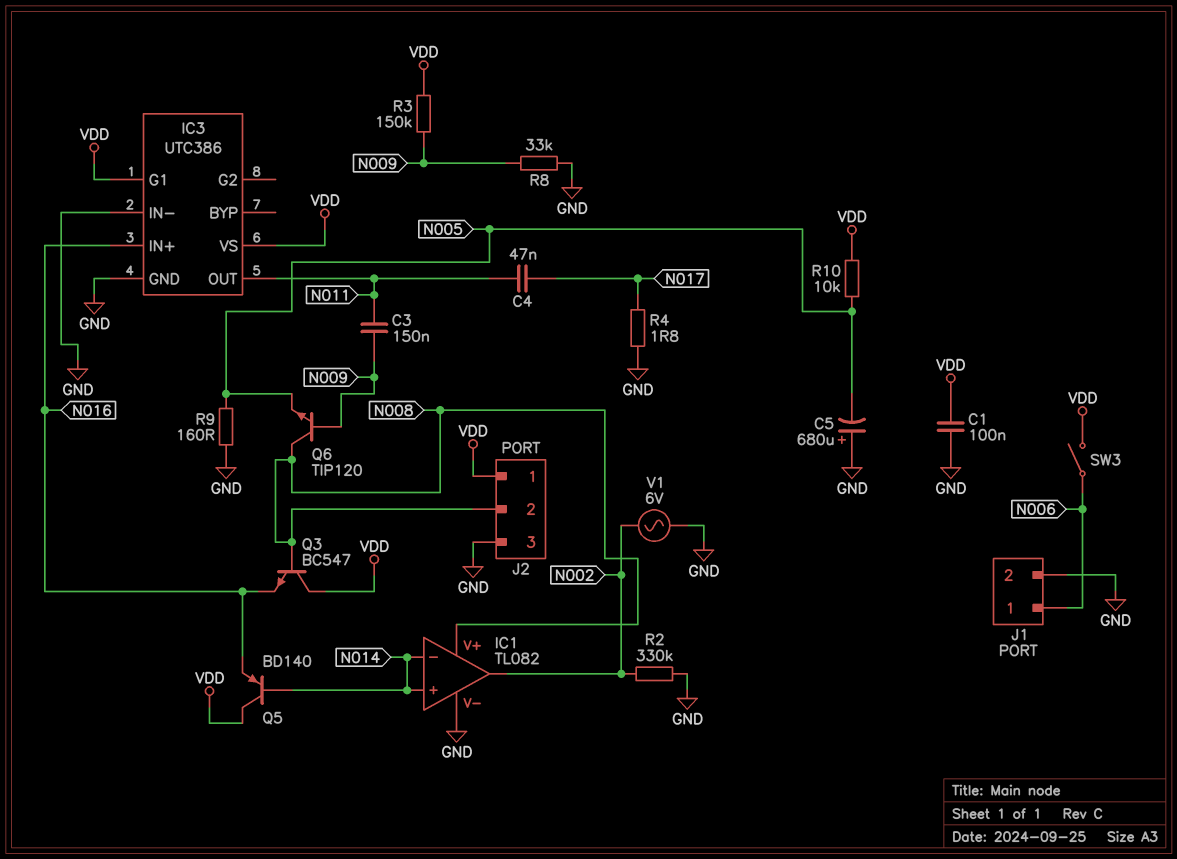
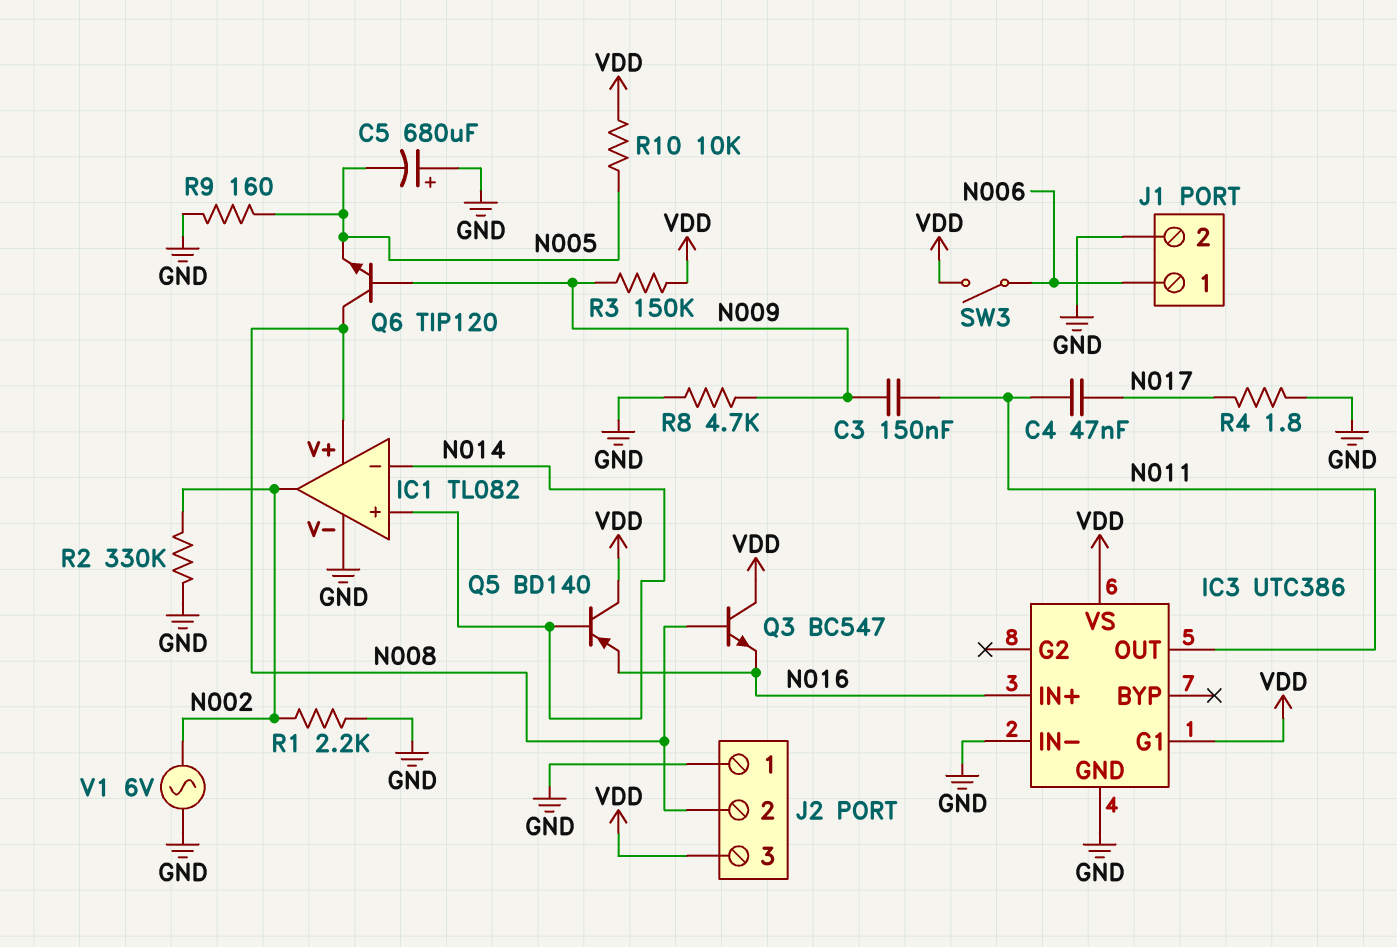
C1: 100nF (GND, VDD) -> none
J2 pin 1: VDD -> GND
J2 pin 3: GND -> VDD
R1: none -> 2.2k (GND, N002)
R8: 33k (GND, N009) -> 4.7k (GND, N009)

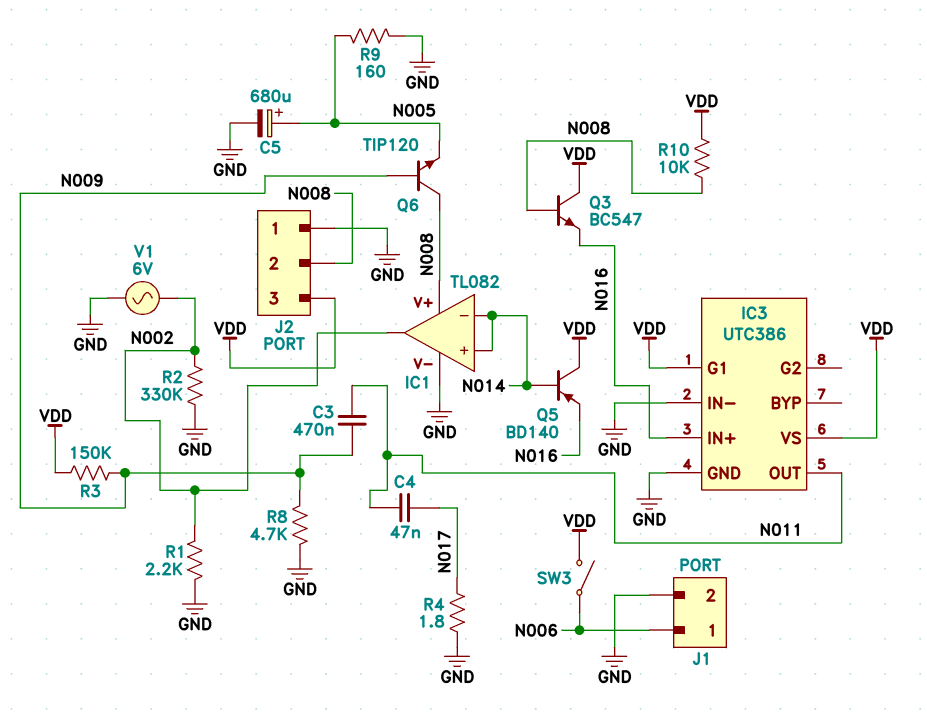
C3: 150nF (N009, N011) -> 470nF (N009, N011)
C5: 680uF (plus GND, minus N005) -> 680uF (plus N005, minus GND)
R10: 10k (N005, VDD) -> 10k (N008, VDD)

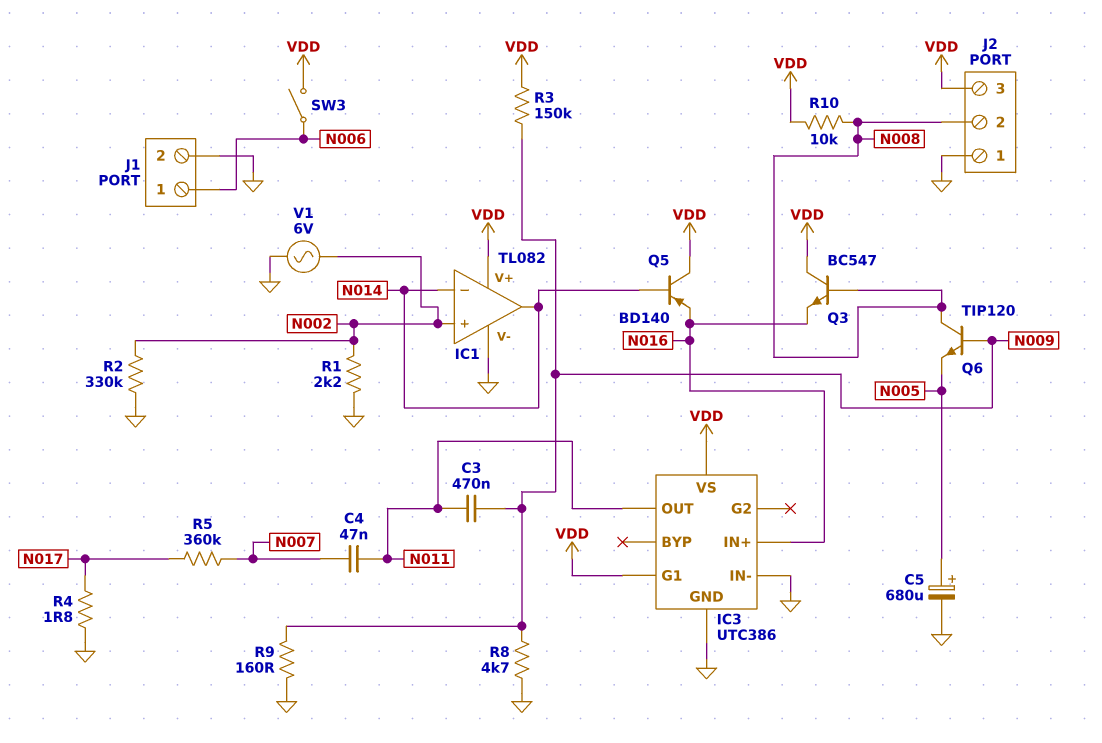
C4: 47nF (N011, N017) -> 47nF (N007, N011)
IC1 pin V+: N008 -> VDD
IC1 pin in+: N014 -> N002
IC1 pin out: N002 -> N014
R5: none -> 360k (N007, N017)
R9: 160 (GND, N005) -> 160 (GND, N009)

